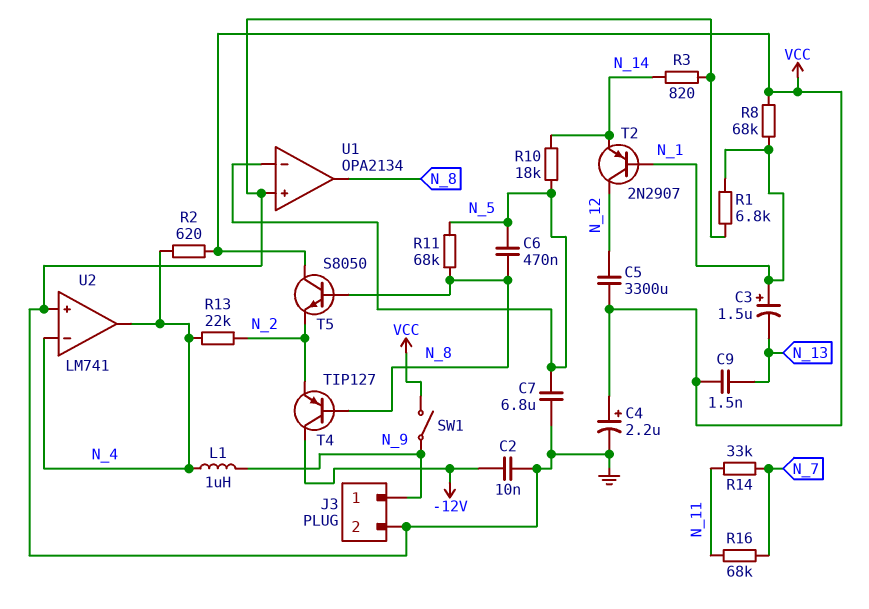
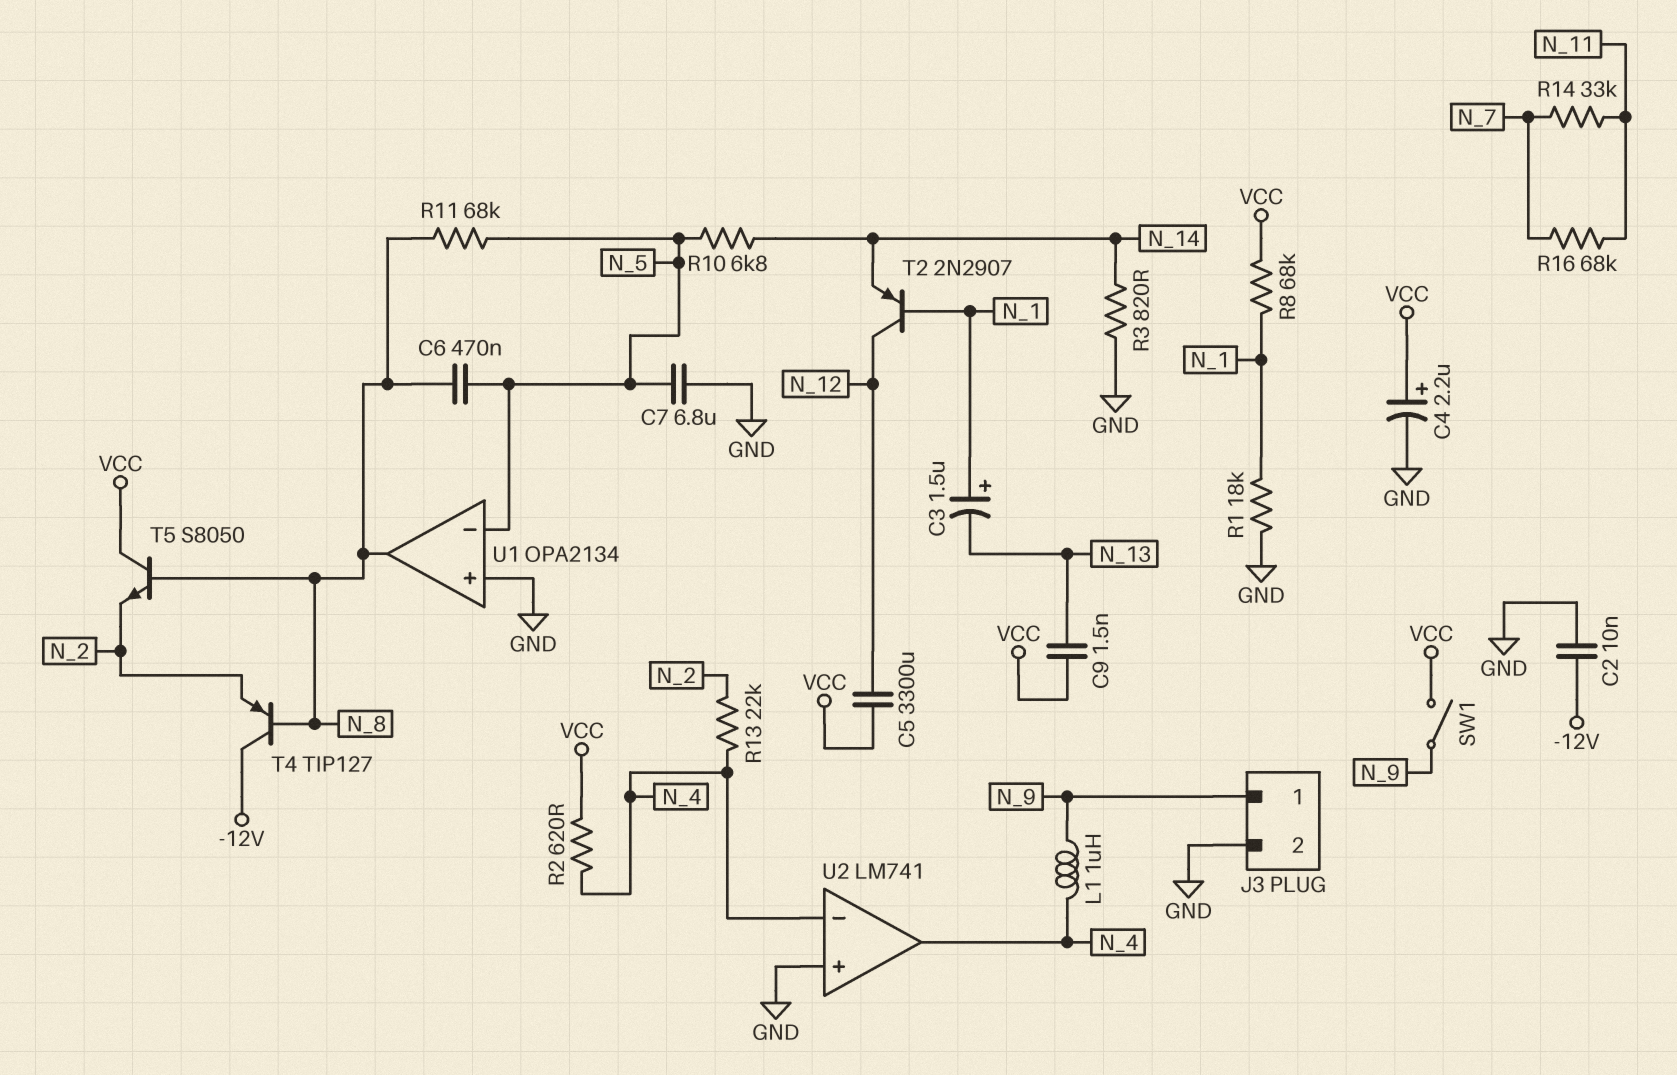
R1: 6.8k (GND, N_1) -> 18k (GND, N_1)
R10: 18k (N_5, N_14) -> 6.8k (N_5, N_14)

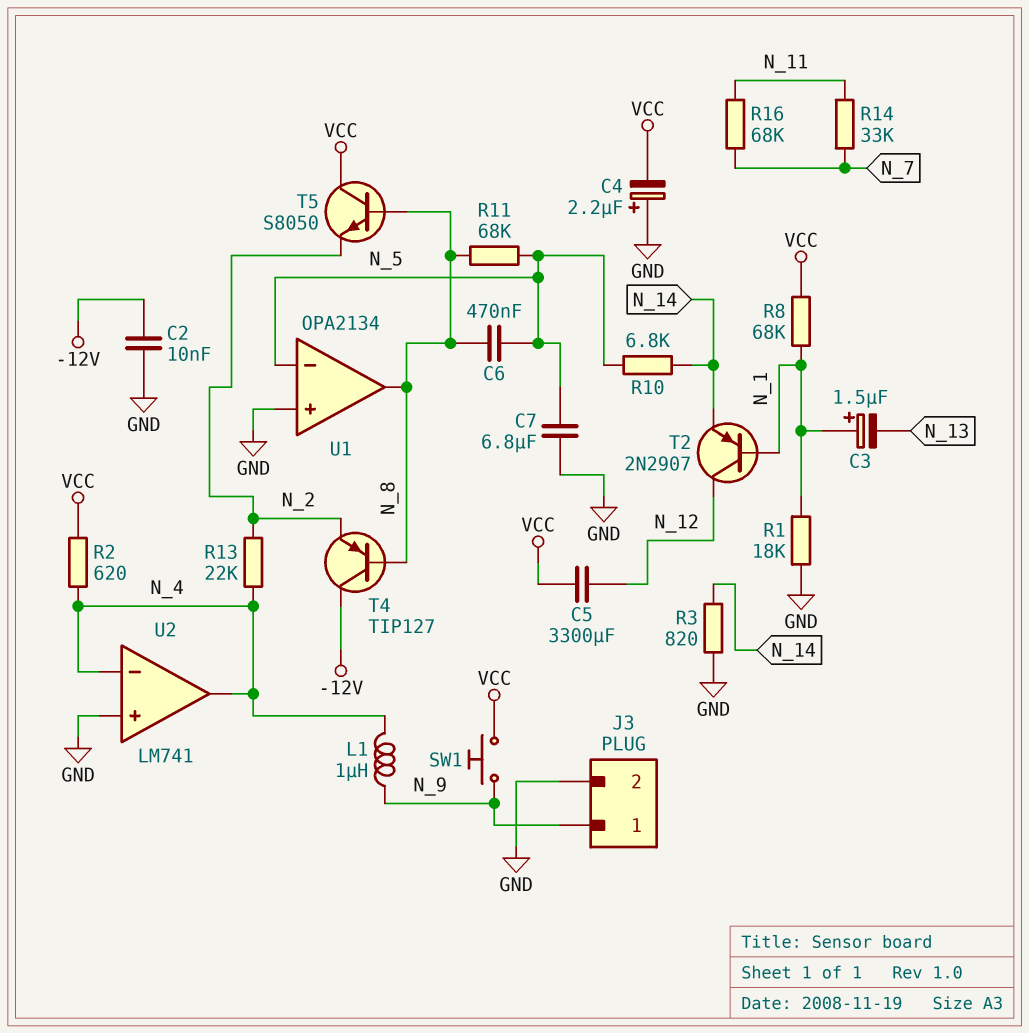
C4: 2.2uF (plus VCC, minus GND) -> 2.2uF (plus GND, minus VCC)
C9: 1.5nF (N_13, VCC) -> none
SW1: switch (N_9, VCC) -> button (N_9, VCC)

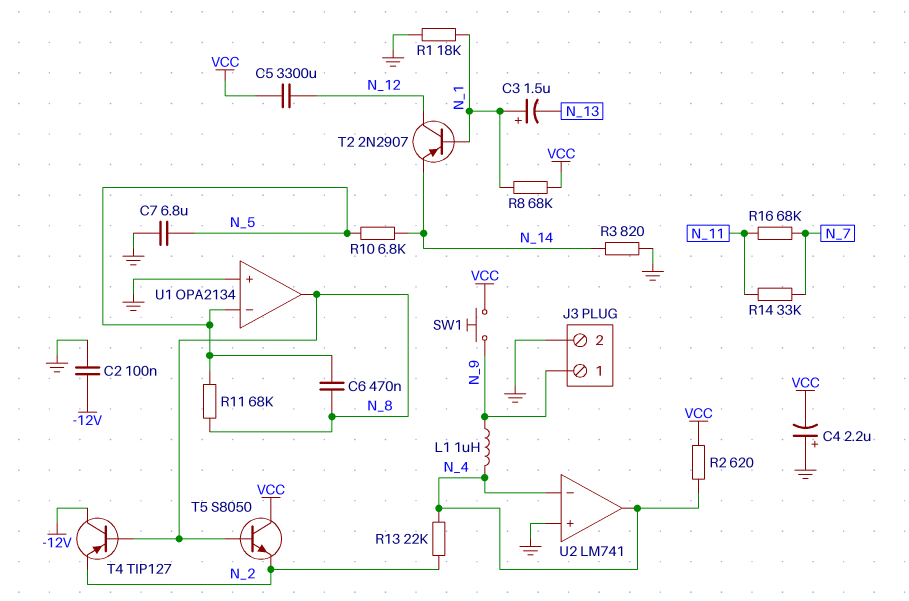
C2: 10nF (-12V, GND) -> 100nF (-12V, GND)

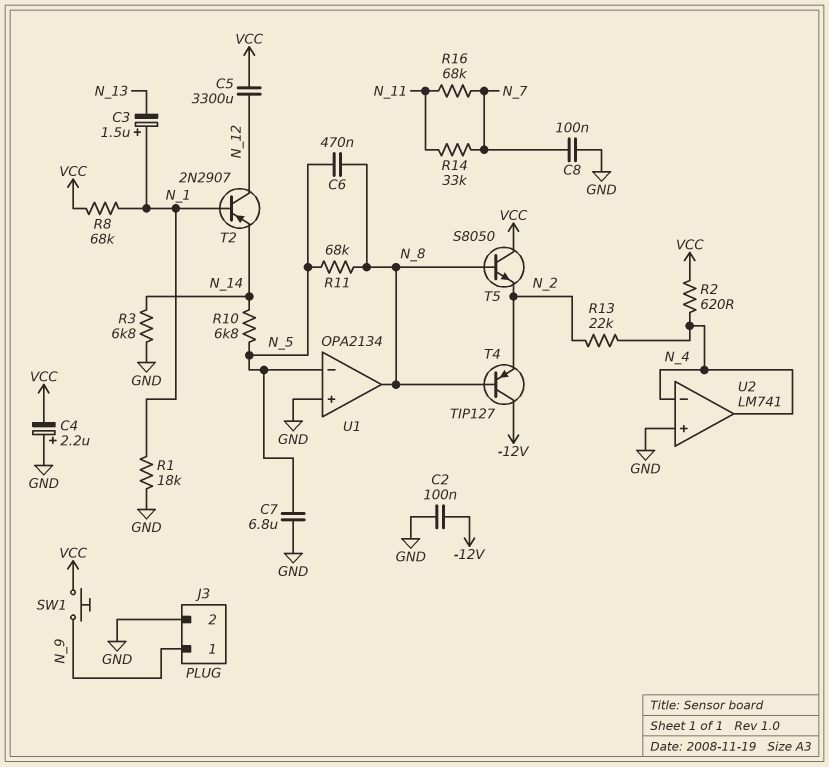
C8: none -> 100nF (GND, N_7)
L1: 1uH (N_4, N_9) -> none
R3: 820 (GND, N_14) -> 6.8k (GND, N_14)

